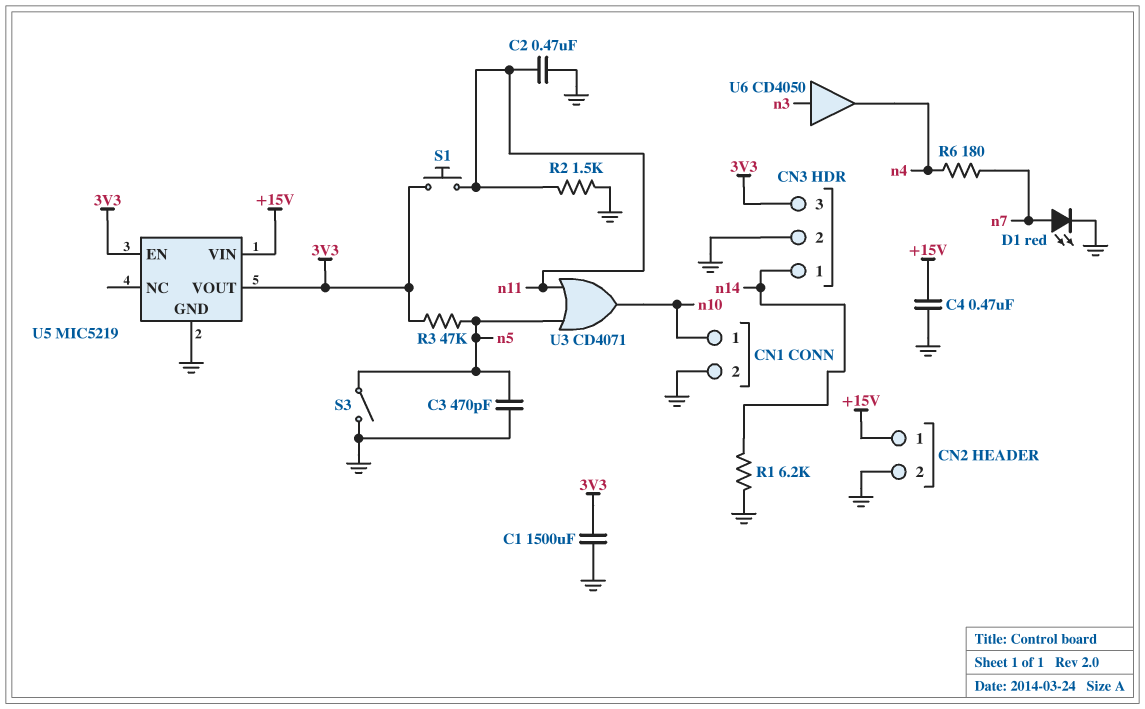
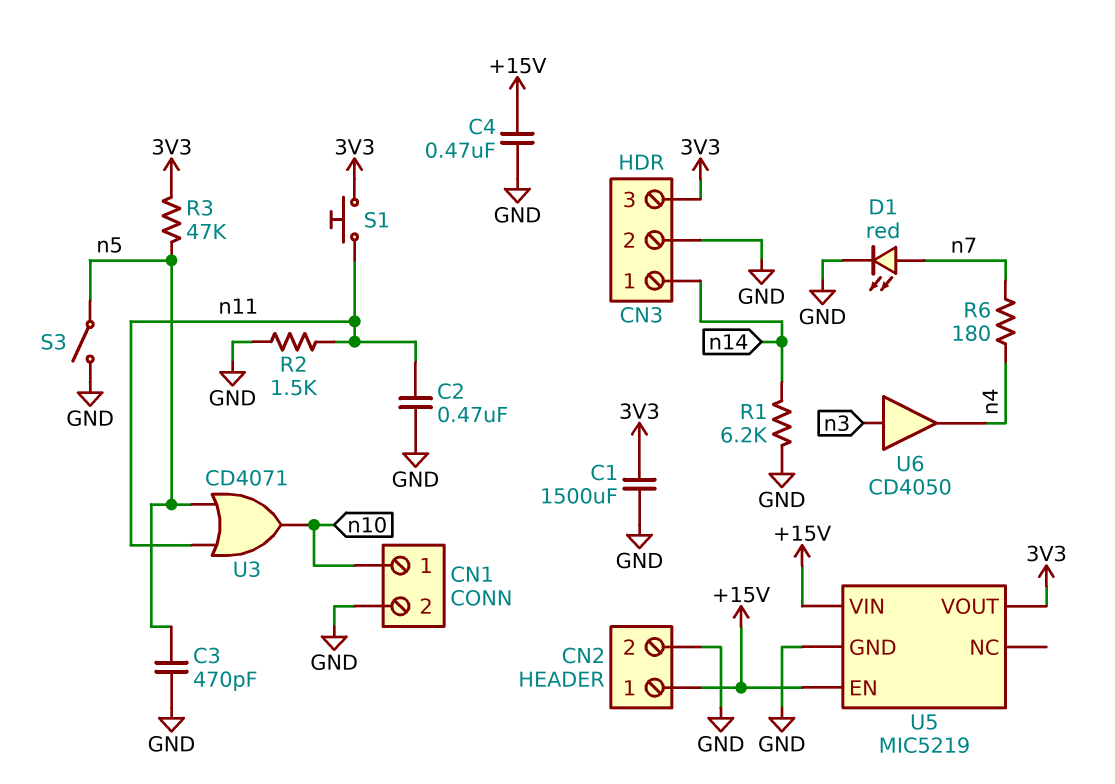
U5 pin EN: 3V3 -> +15V

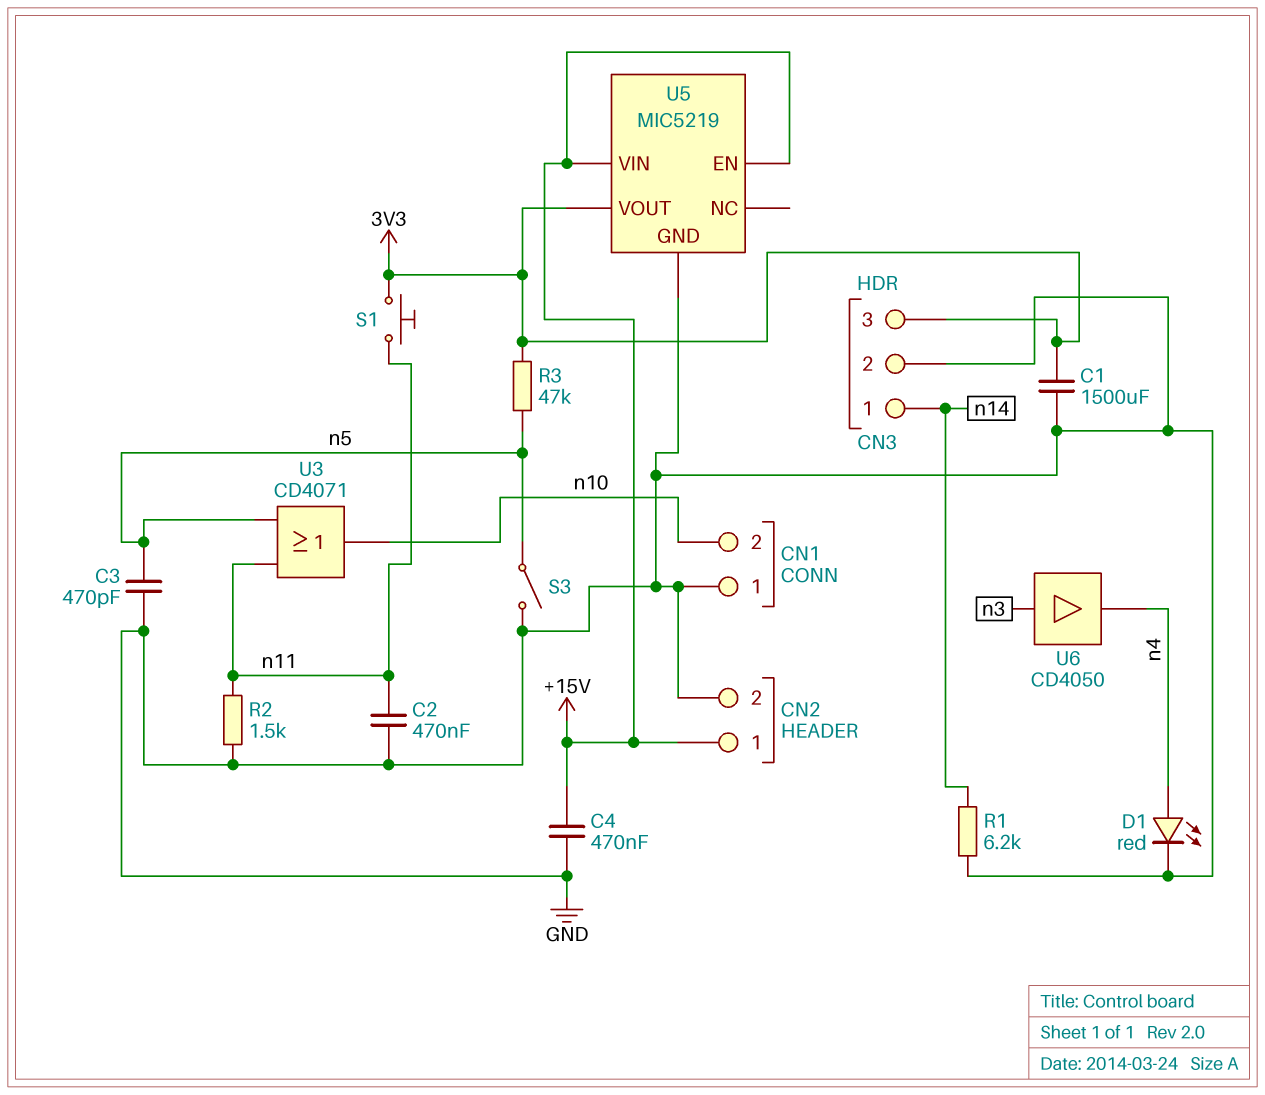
CN1 pin 1: n10 -> GND
CN1 pin 2: GND -> n10
D1: LED red (A n7, K GND) -> LED red (A n4, K GND)
R6: 180 (n4, n7) -> none

